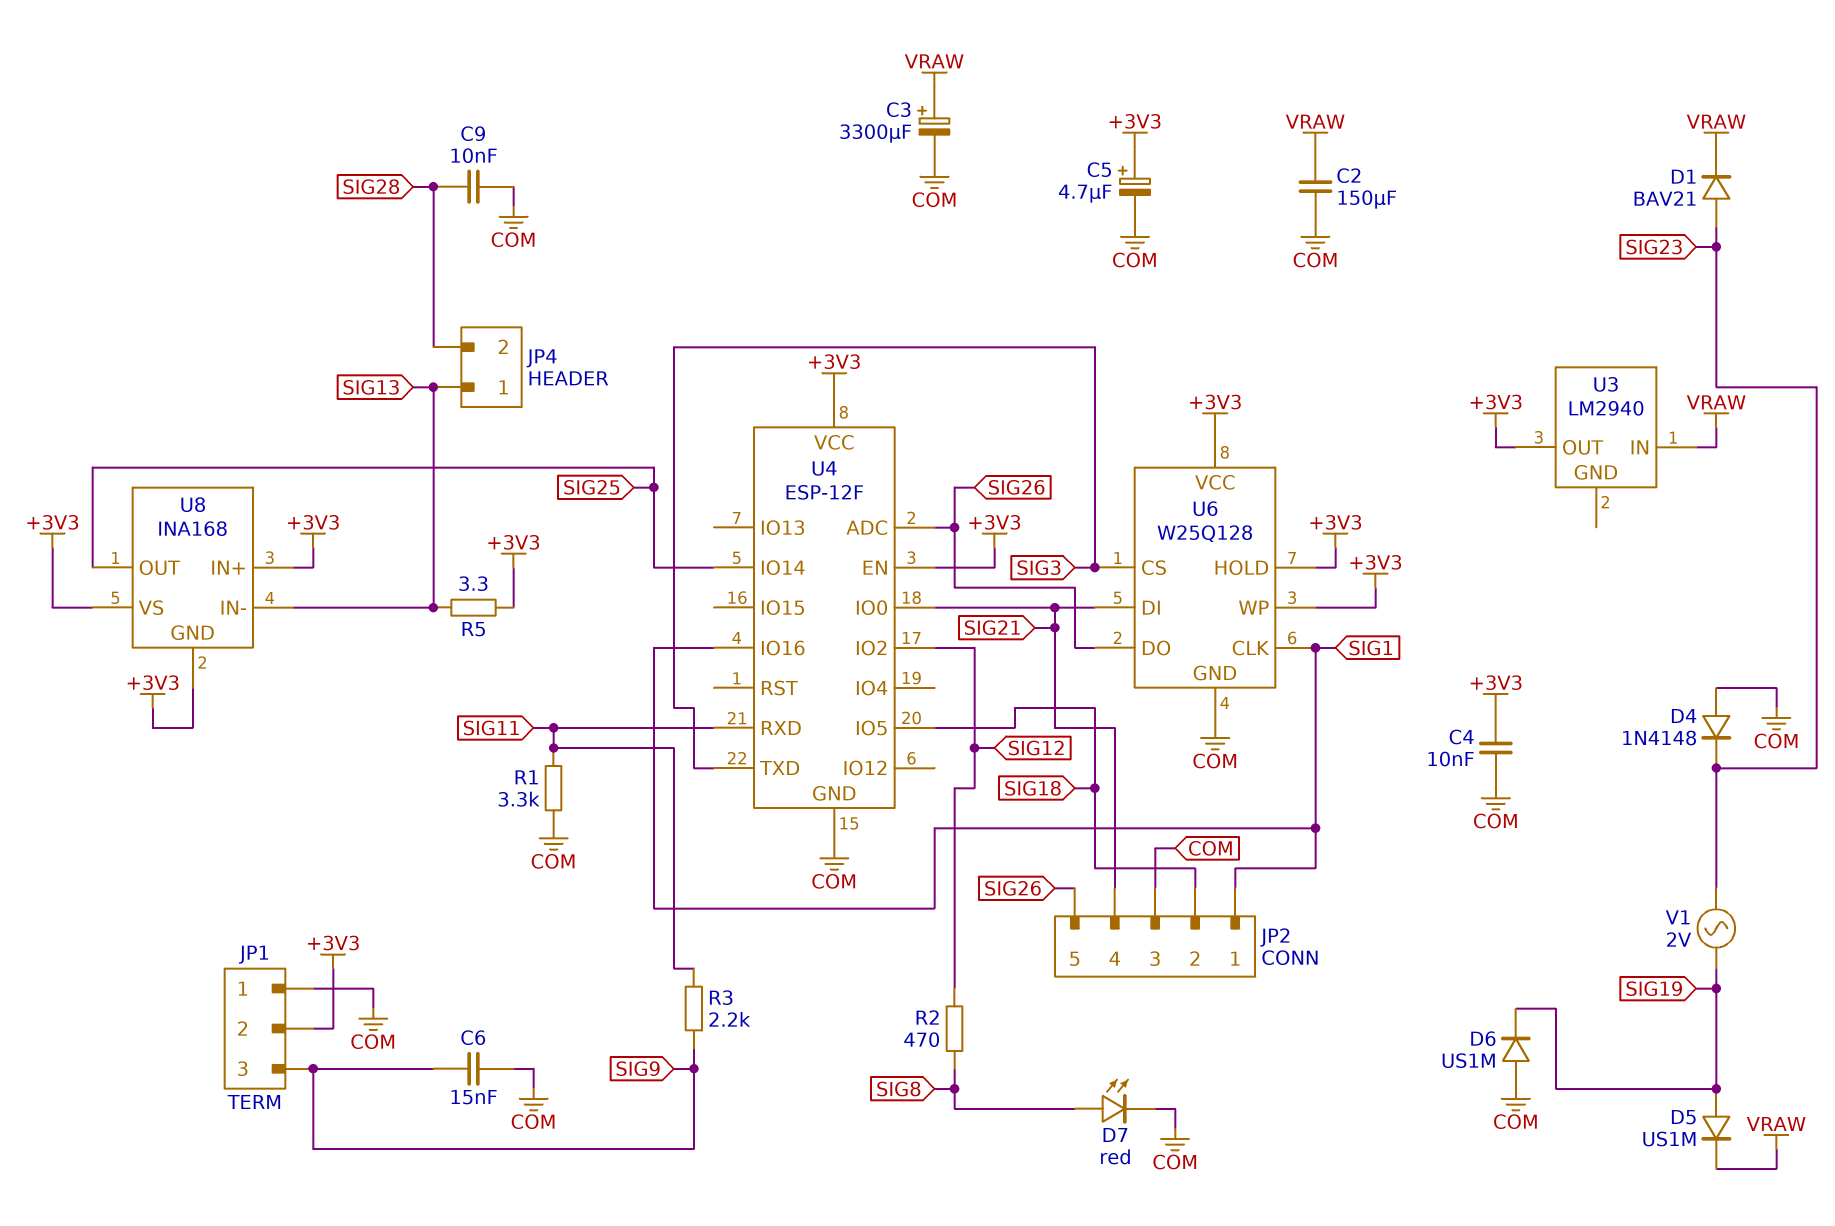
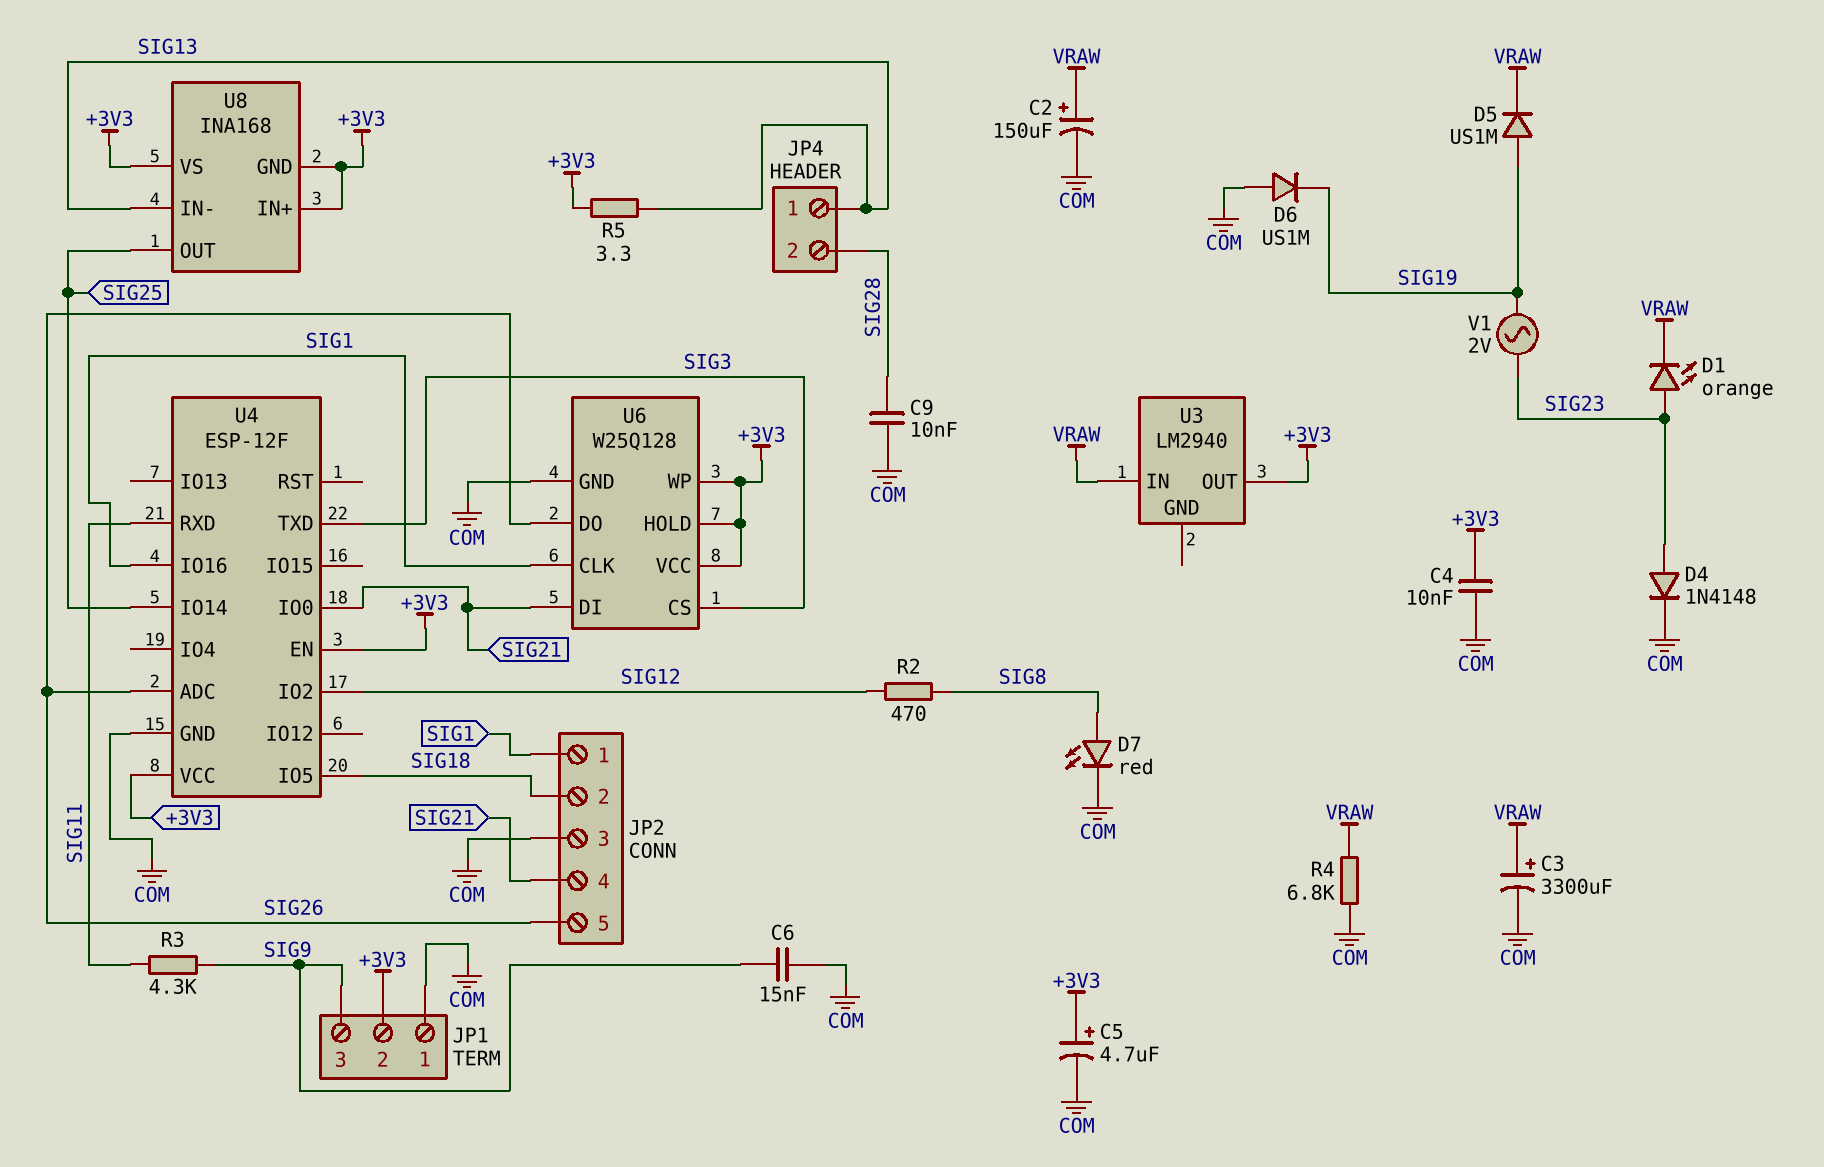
C2: 150uF (COM, VRAW) -> 150uF (plus VRAW, minus COM)
D1: diode BAV21 (A SIG23, K VRAW) -> LED orange (A SIG23, K VRAW)
D4: diode 1N4148 (A COM, K SIG23) -> diode 1N4148 (A SIG23, K COM)
R1: 3.3k (COM, SIG11) -> none
R3: 2.2k (SIG9, SIG11) -> 4.3k (SIG9, SIG11)
R4: none -> 6.8k (COM, VRAW)

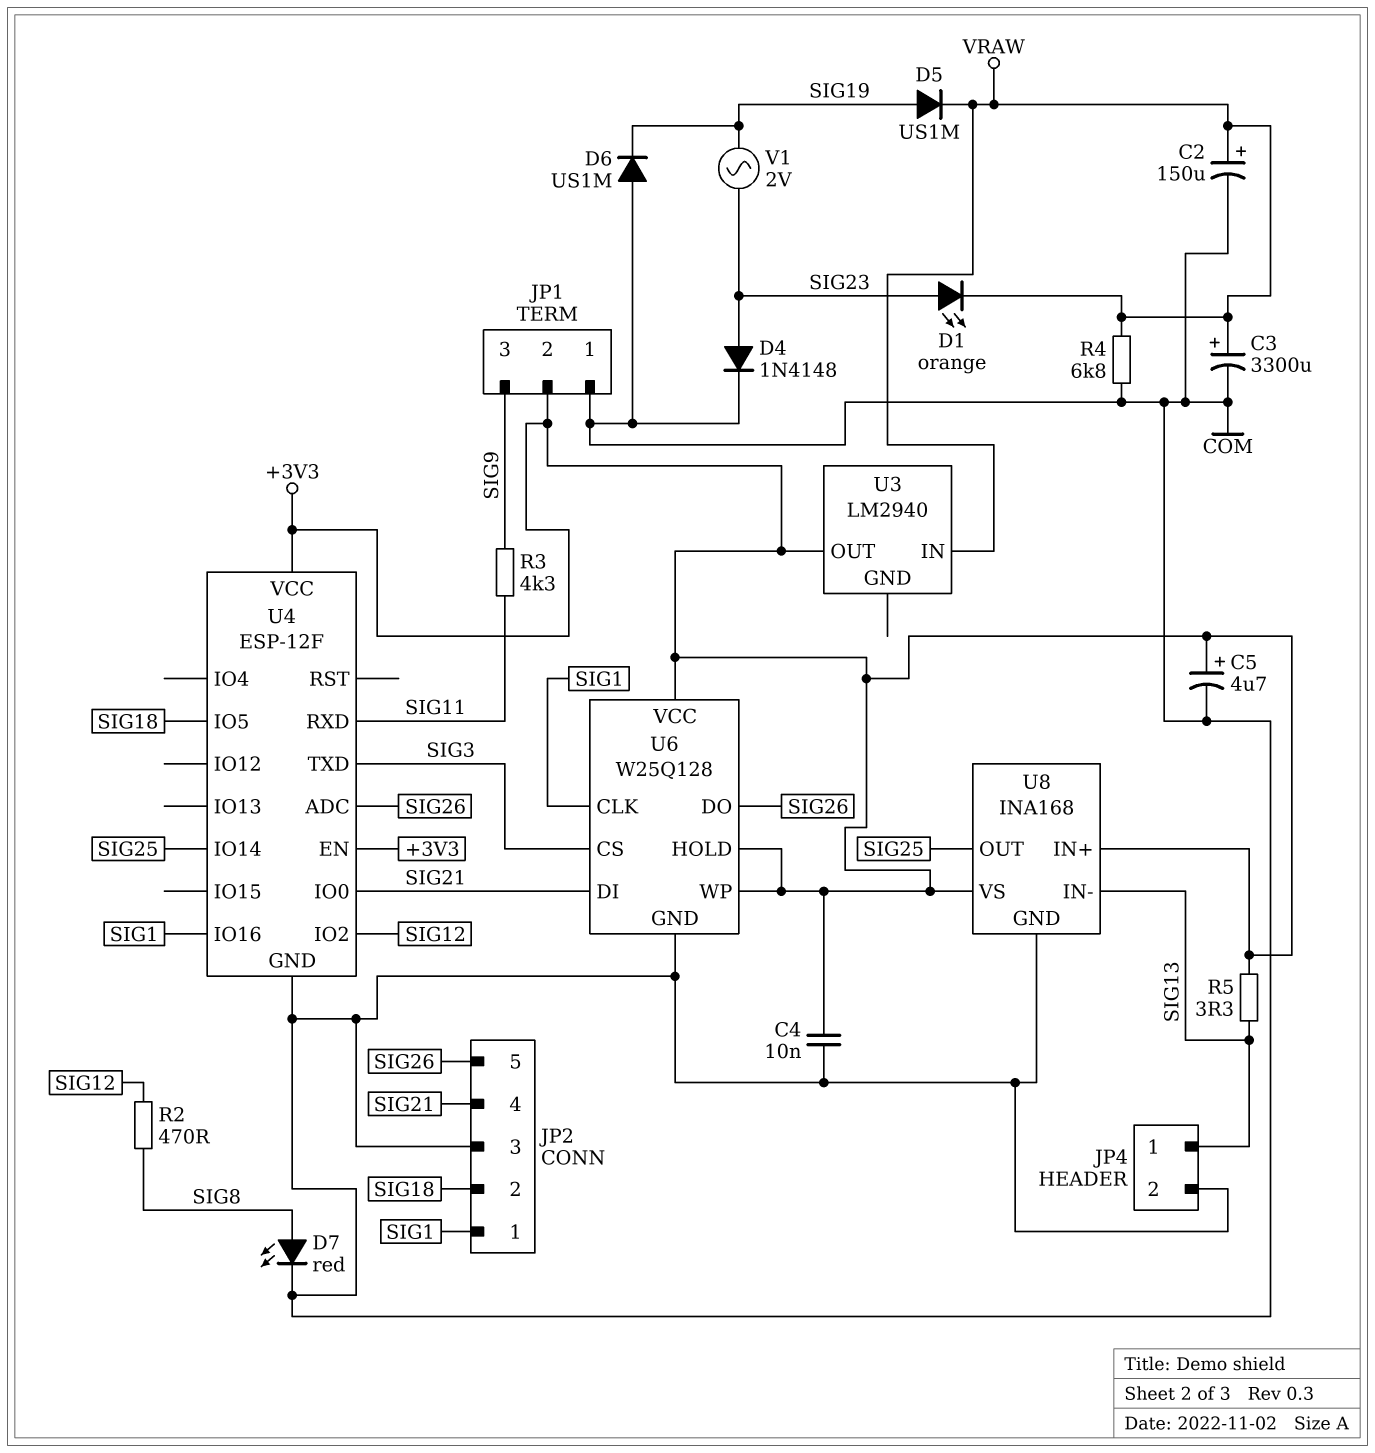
C6: 15nF (COM, SIG9) -> none
C9: 10nF (COM, SIG28) -> none
JP4 pin 2: SIG28 -> COM
U8 pin GND: +3V3 -> COM

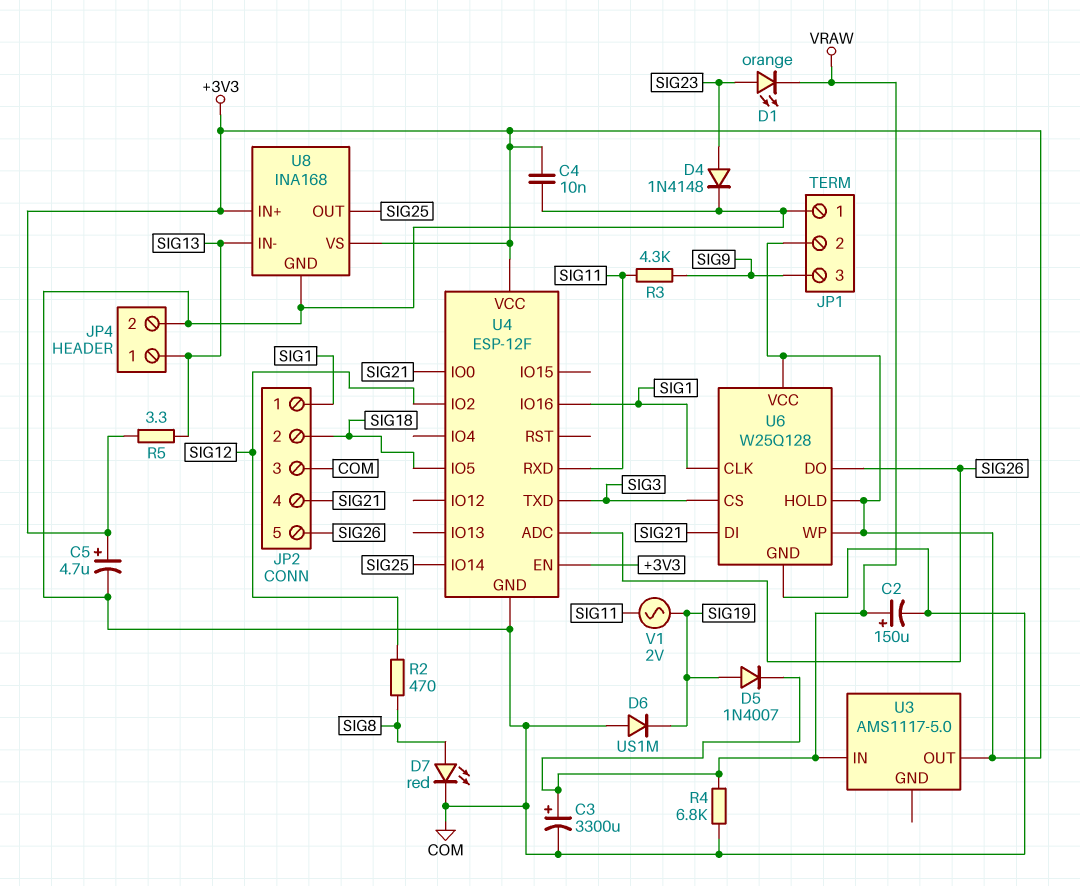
D5: diode US1M (A SIG19, K VRAW) -> diode 1N4007 (A SIG19, K VRAW)
U3: LM2940 -> AMS1117-5.0
V1: AC 2V (SIG19, SIG23) -> AC 2V (SIG11, SIG19)

